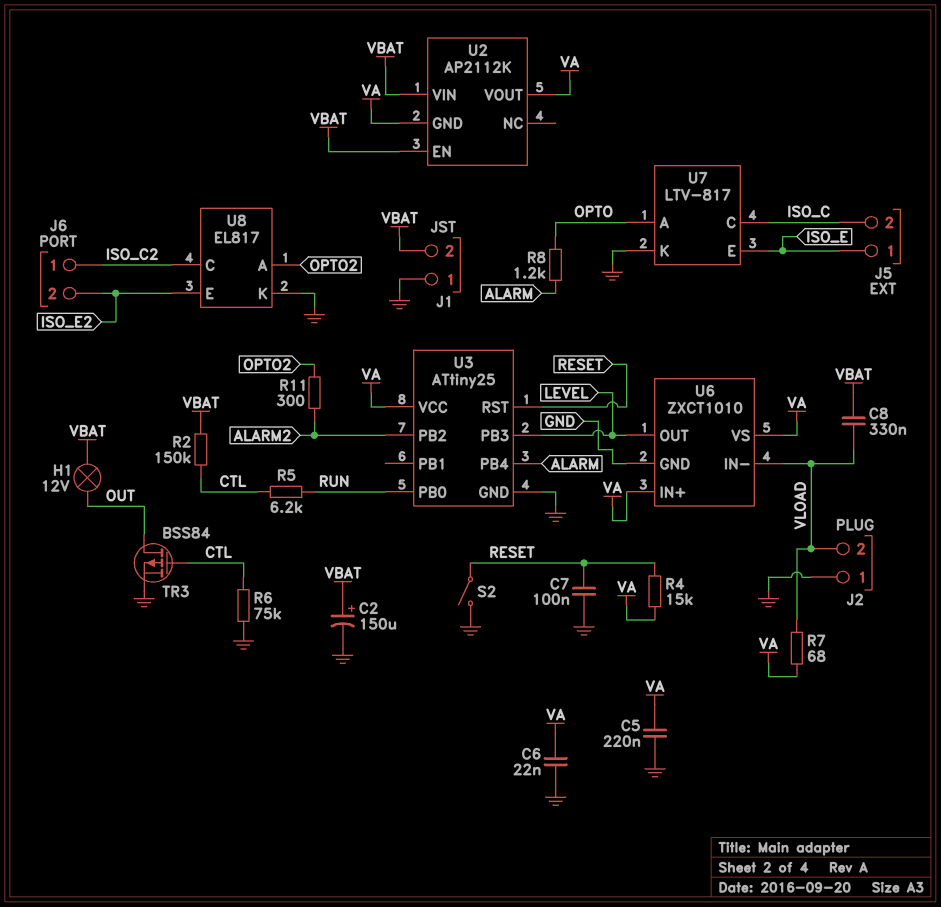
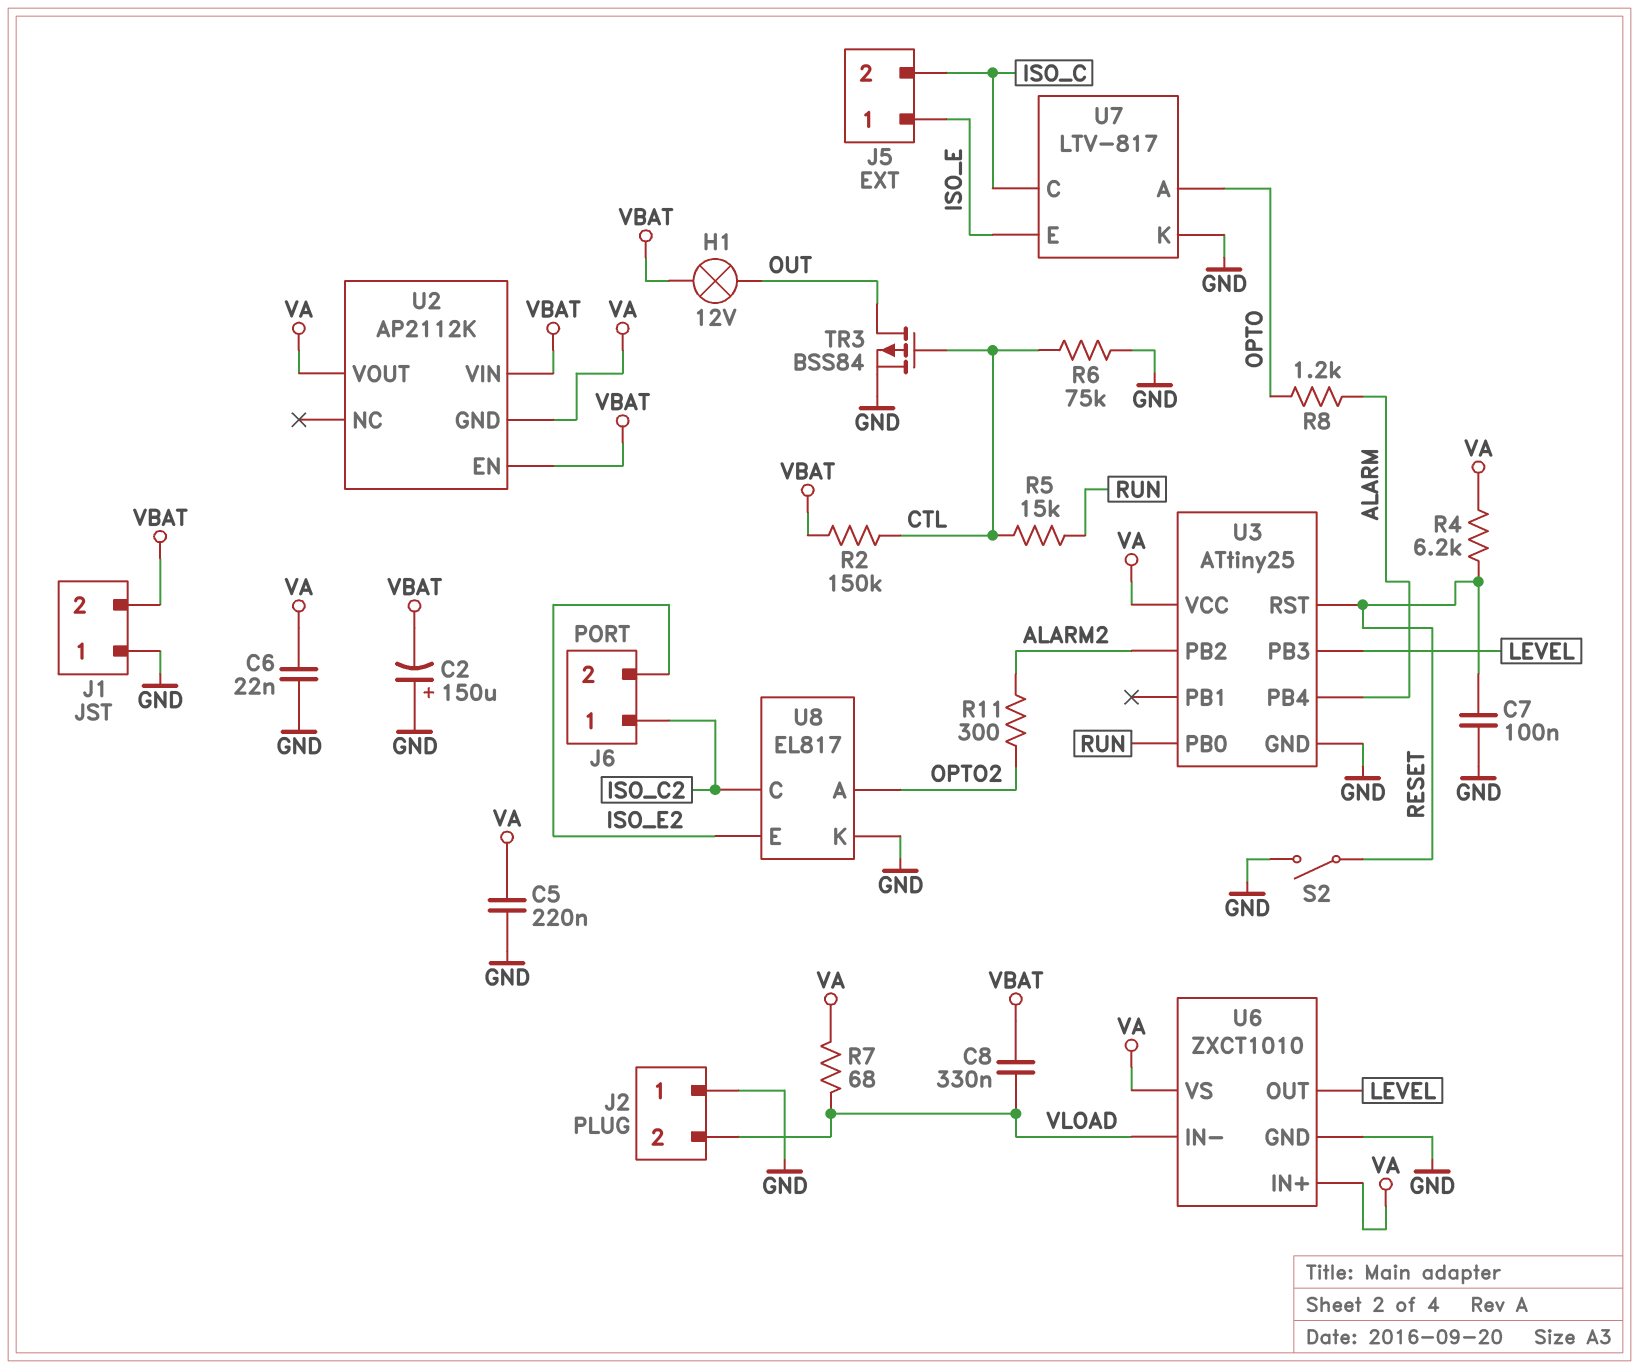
C2: 150uF (plus VBAT, minus GND) -> 150uF (plus GND, minus VBAT)
R4: 15k (RESET, VA) -> 6.2k (RESET, VA)
R5: 6.2k (CTL, RUN) -> 15k (CTL, RUN)

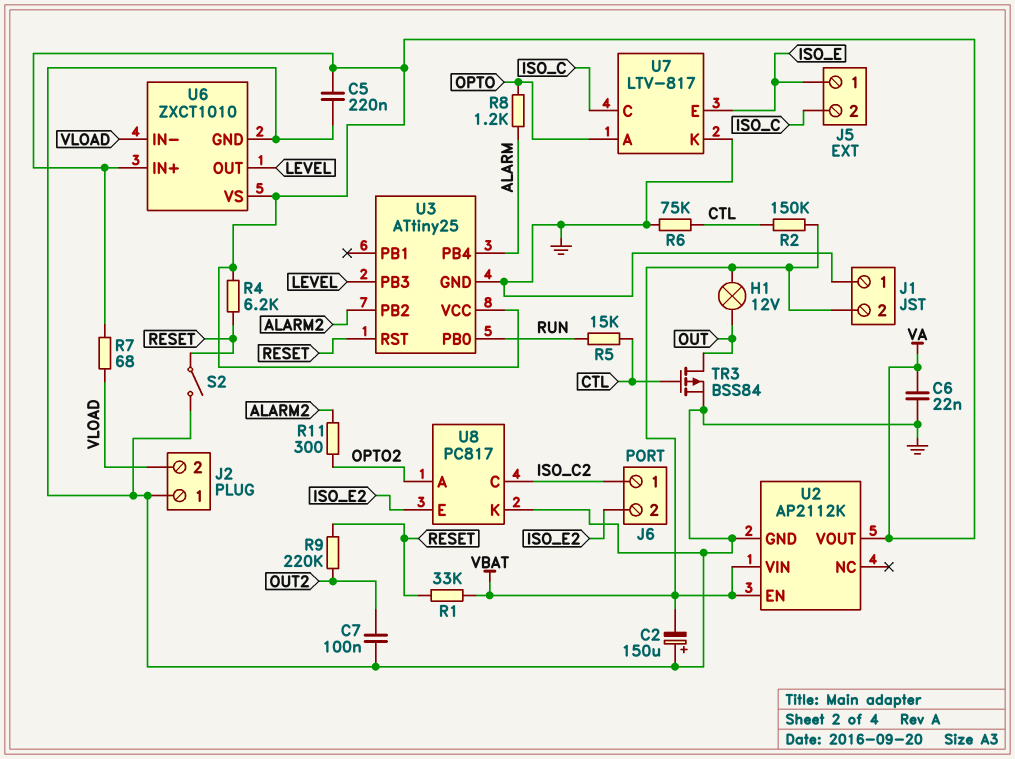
C7: 100nF (GND, RESET) -> 100nF (GND, OUT2)
C8: 330nF (VBAT, VLOAD) -> none
R1: none -> 33k (RESET, VBAT)
R9: none -> 220k (OUT2, RESET)
U2 pin GND: VA -> GND
U8: EL817 -> PC817

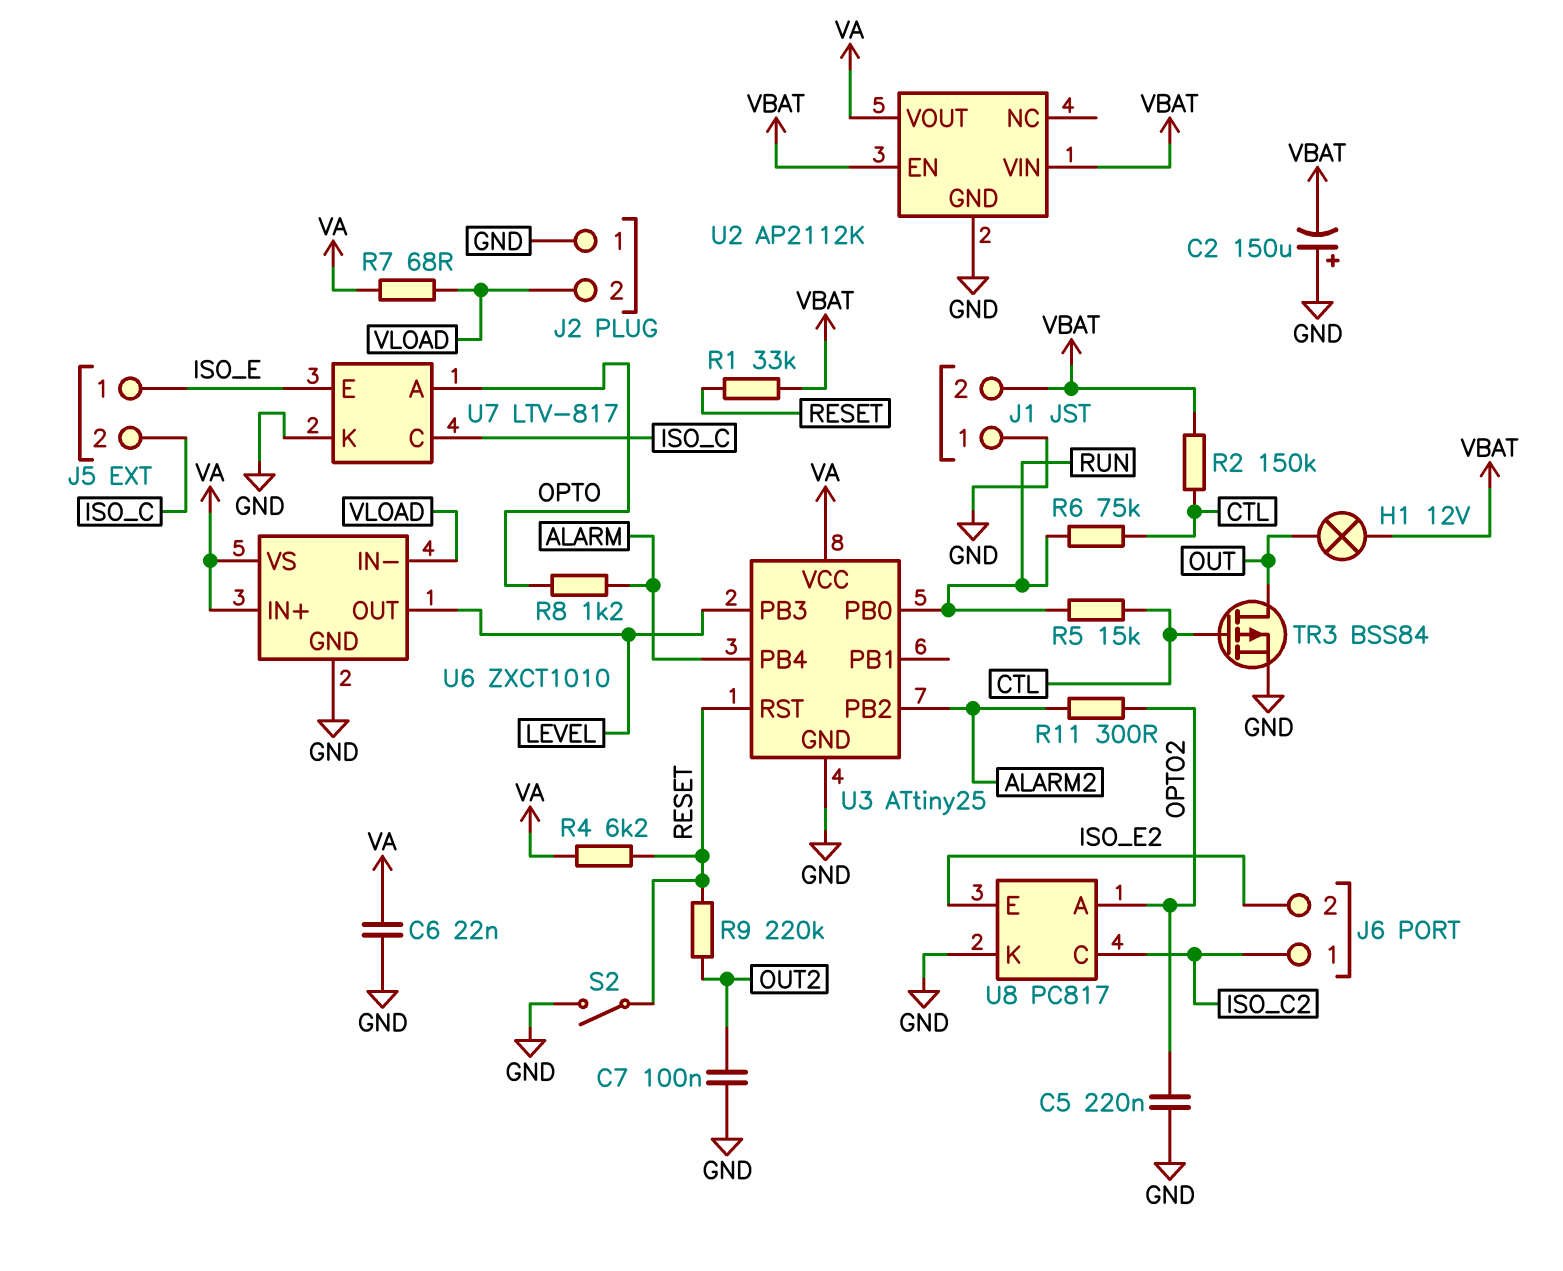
C5: 220nF (GND, VA) -> 220nF (GND, OPTO2)
R6: 75k (CTL, GND) -> 75k (CTL, RUN)

